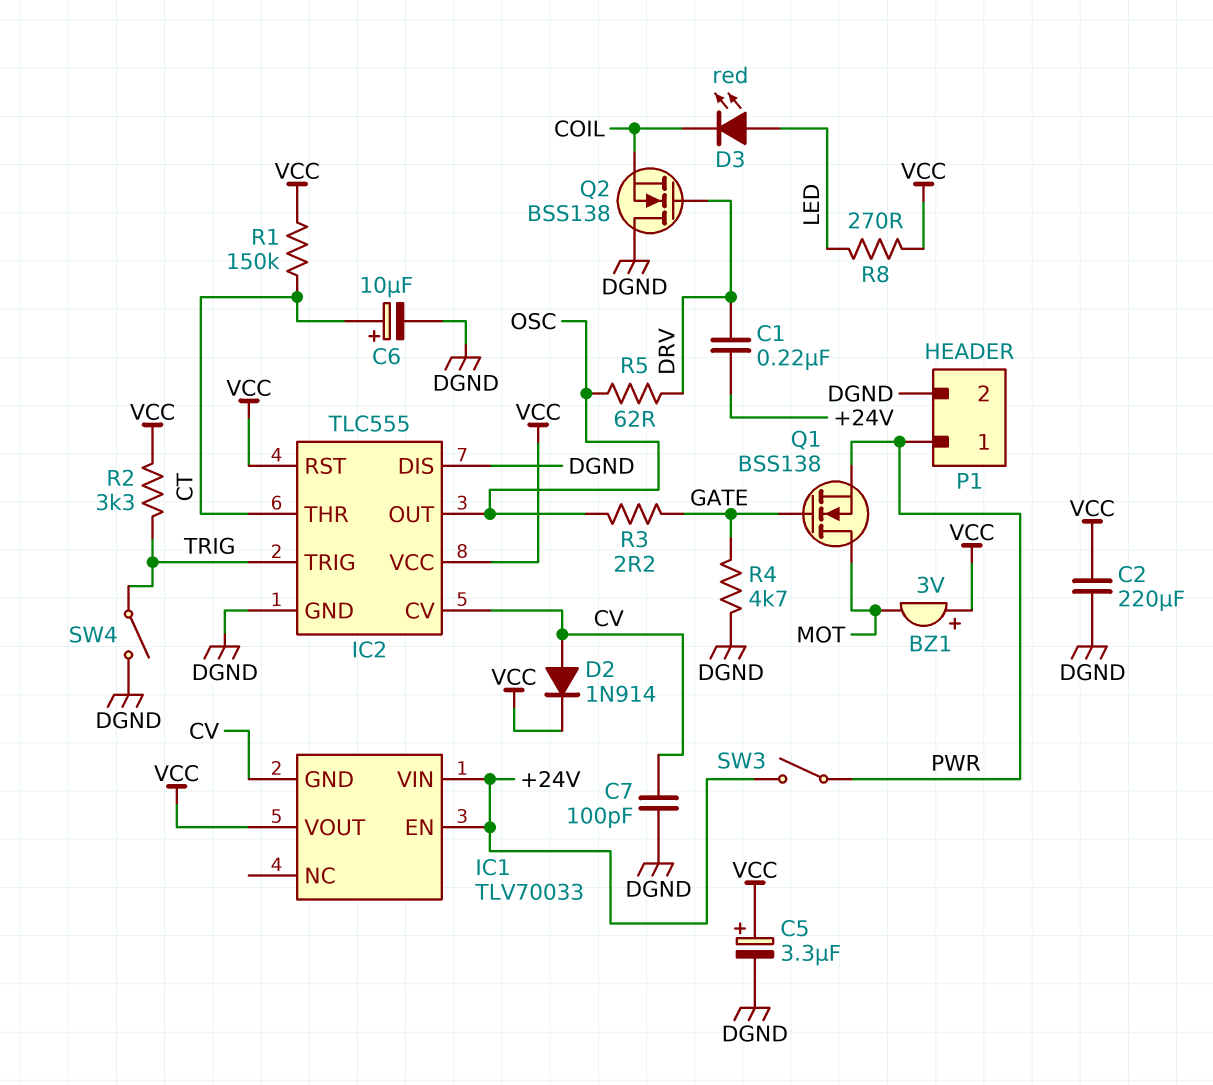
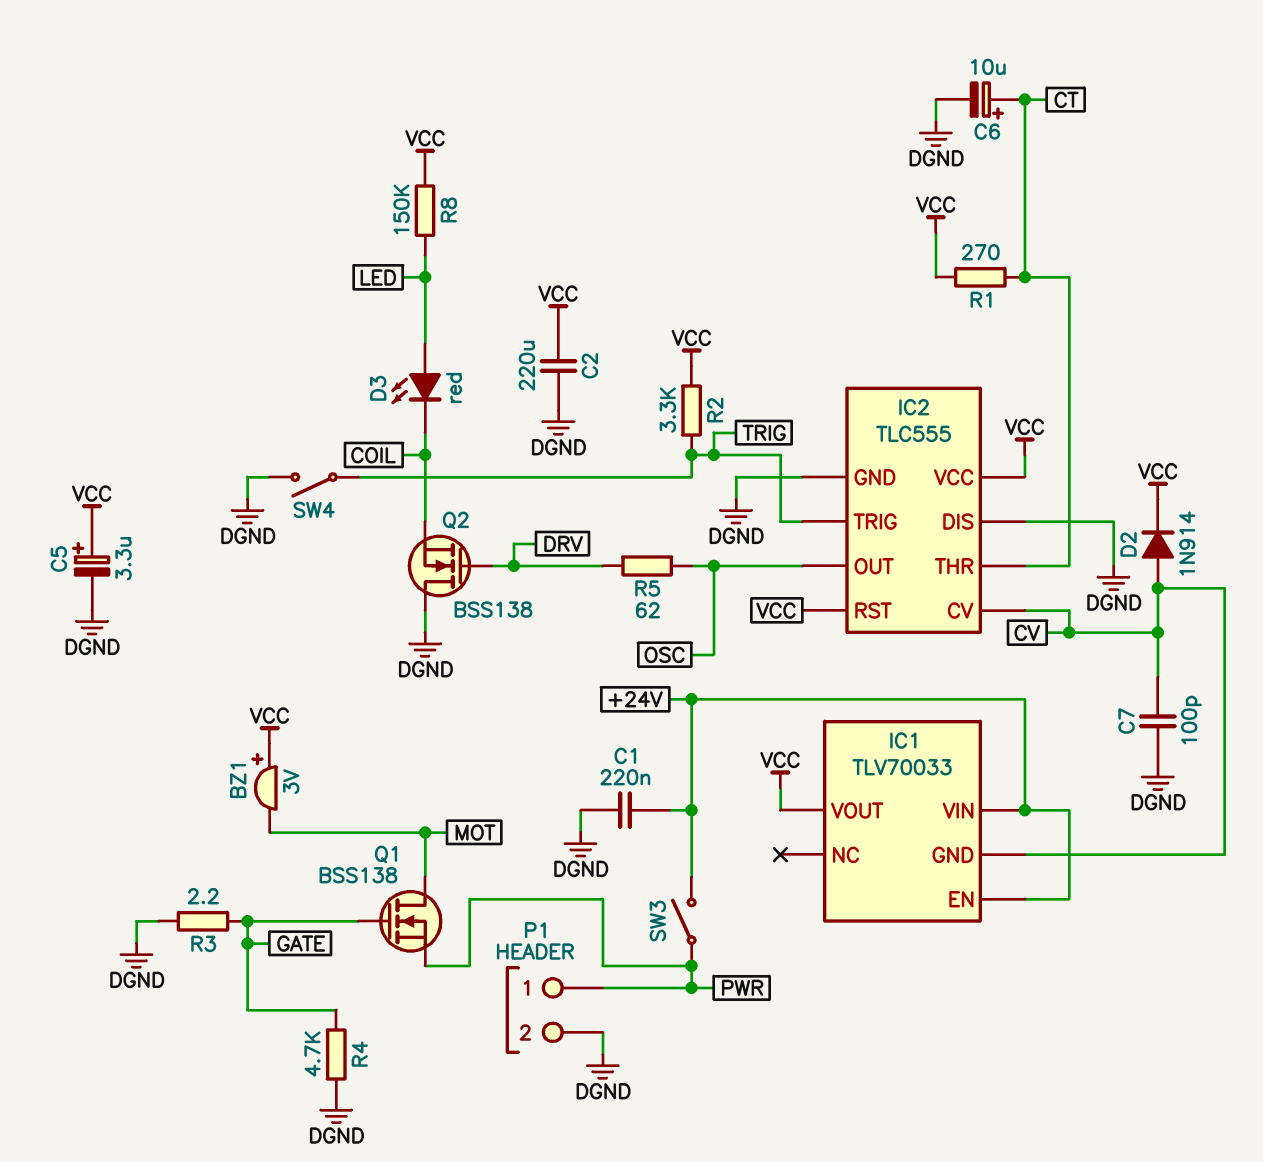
C1: 220nF (+24V, DRV) -> 220nF (+24V, DGND)
R1: 150k (CT, VCC) -> 270 (CT, VCC)
R3: 2.2 (GATE, OSC) -> 2.2 (DGND, GATE)
R8: 270 (LED, VCC) -> 150k (LED, VCC)

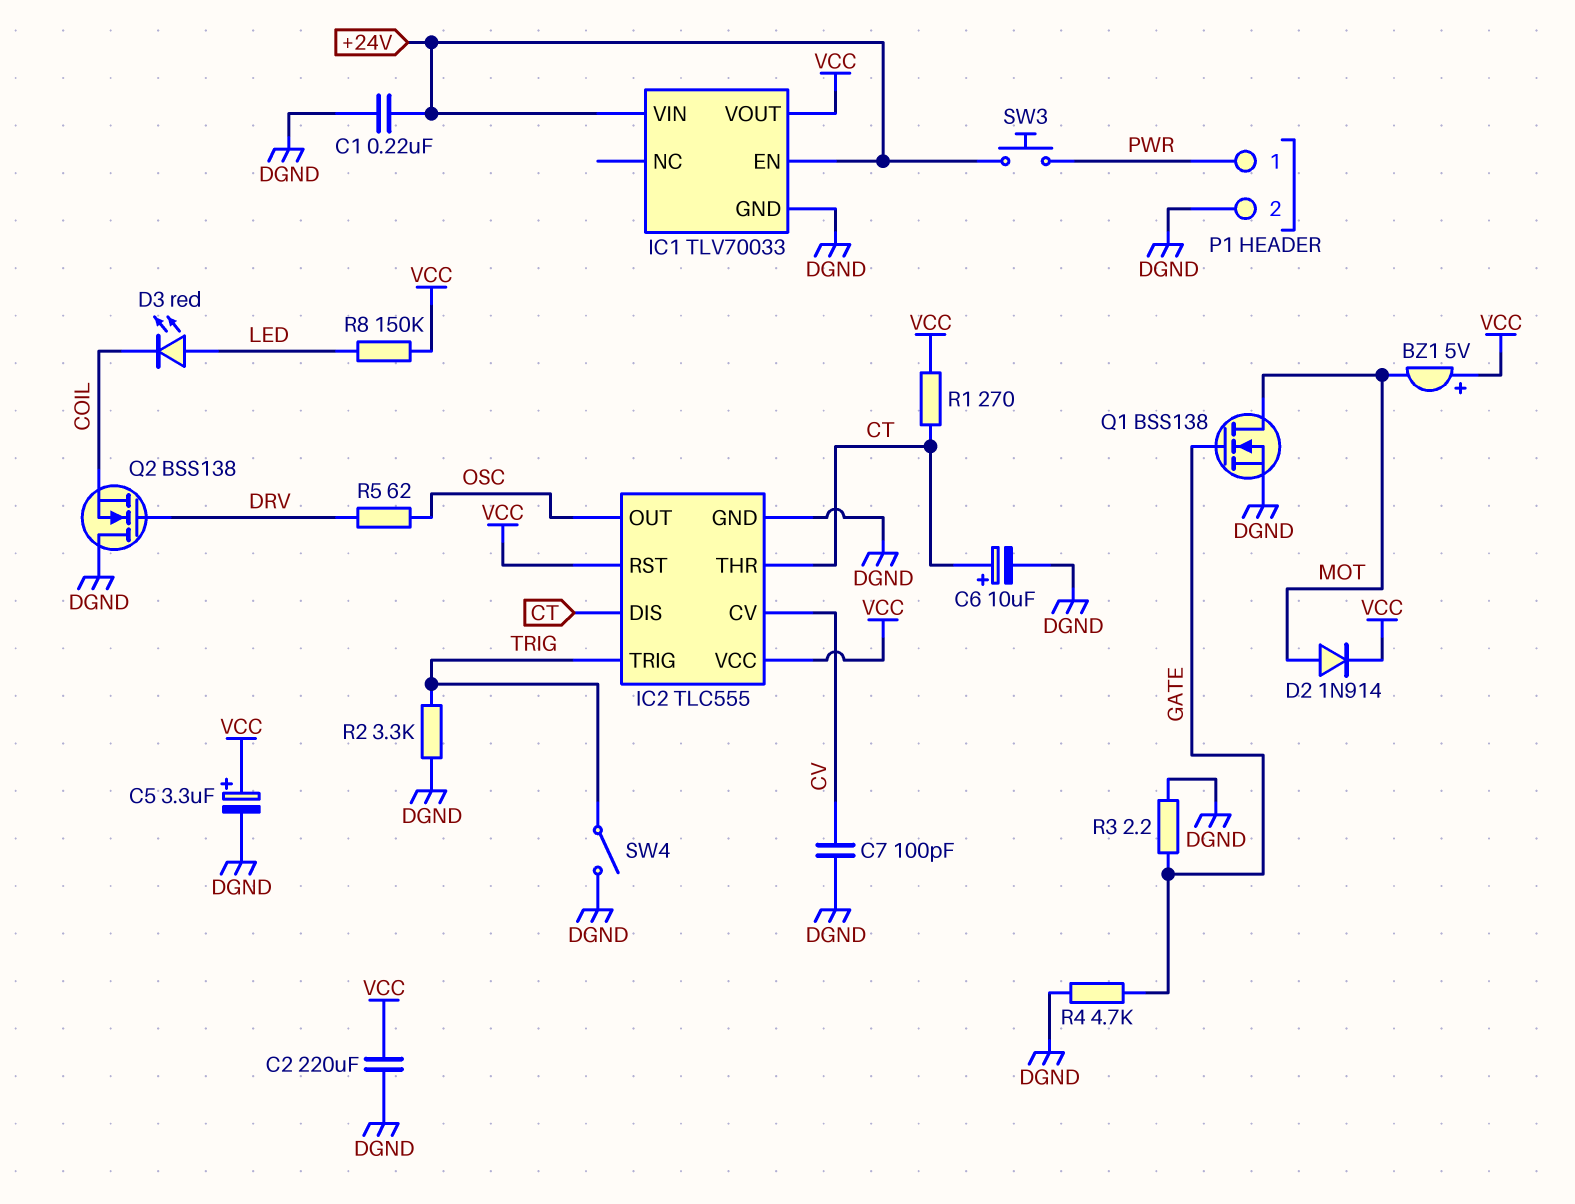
BZ1: buzzer 3V (plus VCC, minus MOT) -> buzzer 5V (plus VCC, minus MOT)
D2: diode 1N914 (A CV, K VCC) -> diode 1N914 (A MOT, K VCC)
IC1 pin GND: CV -> DGND
IC2 pin DIS: DGND -> CT
Q1: NMOS BSS138 (G GATE, D MOT, S PWR) -> NMOS BSS138 (G GATE, D MOT, S DGND)
R2: 3.3k (TRIG, VCC) -> 3.3k (DGND, TRIG)
SW3: switch (+24V, PWR) -> button (+24V, PWR)

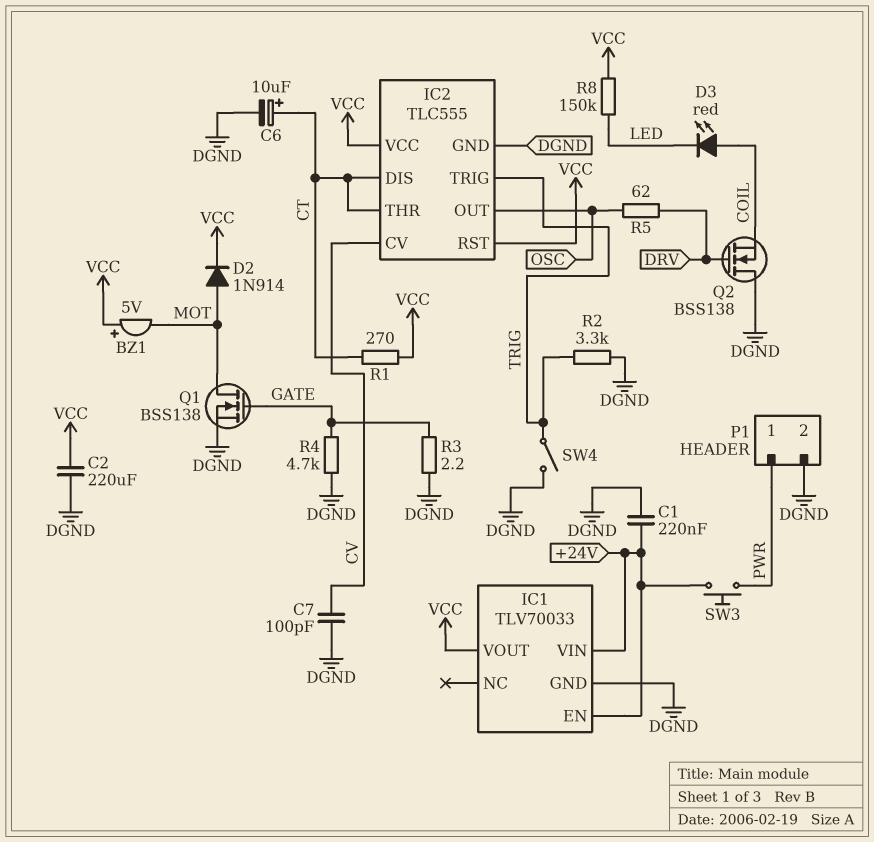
C5: 3.3uF (plus VCC, minus DGND) -> none
D3: LED red (A LED, K COIL) -> LED red (A COIL, K LED)

